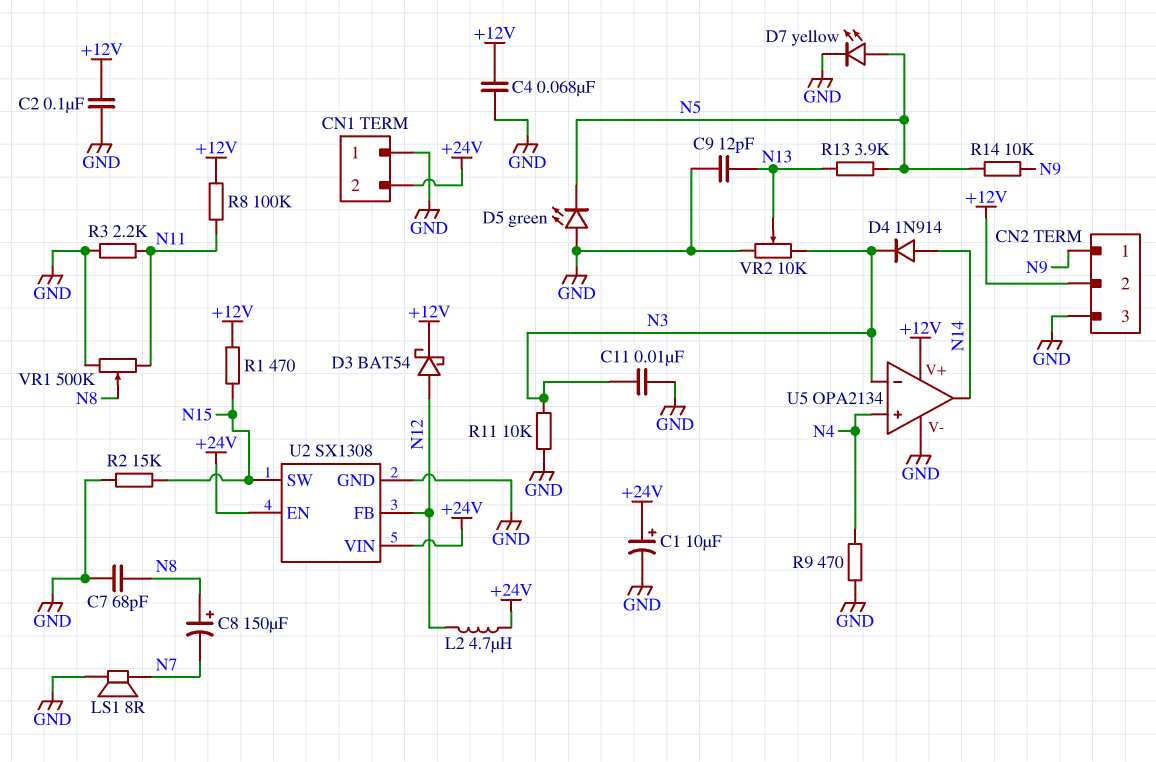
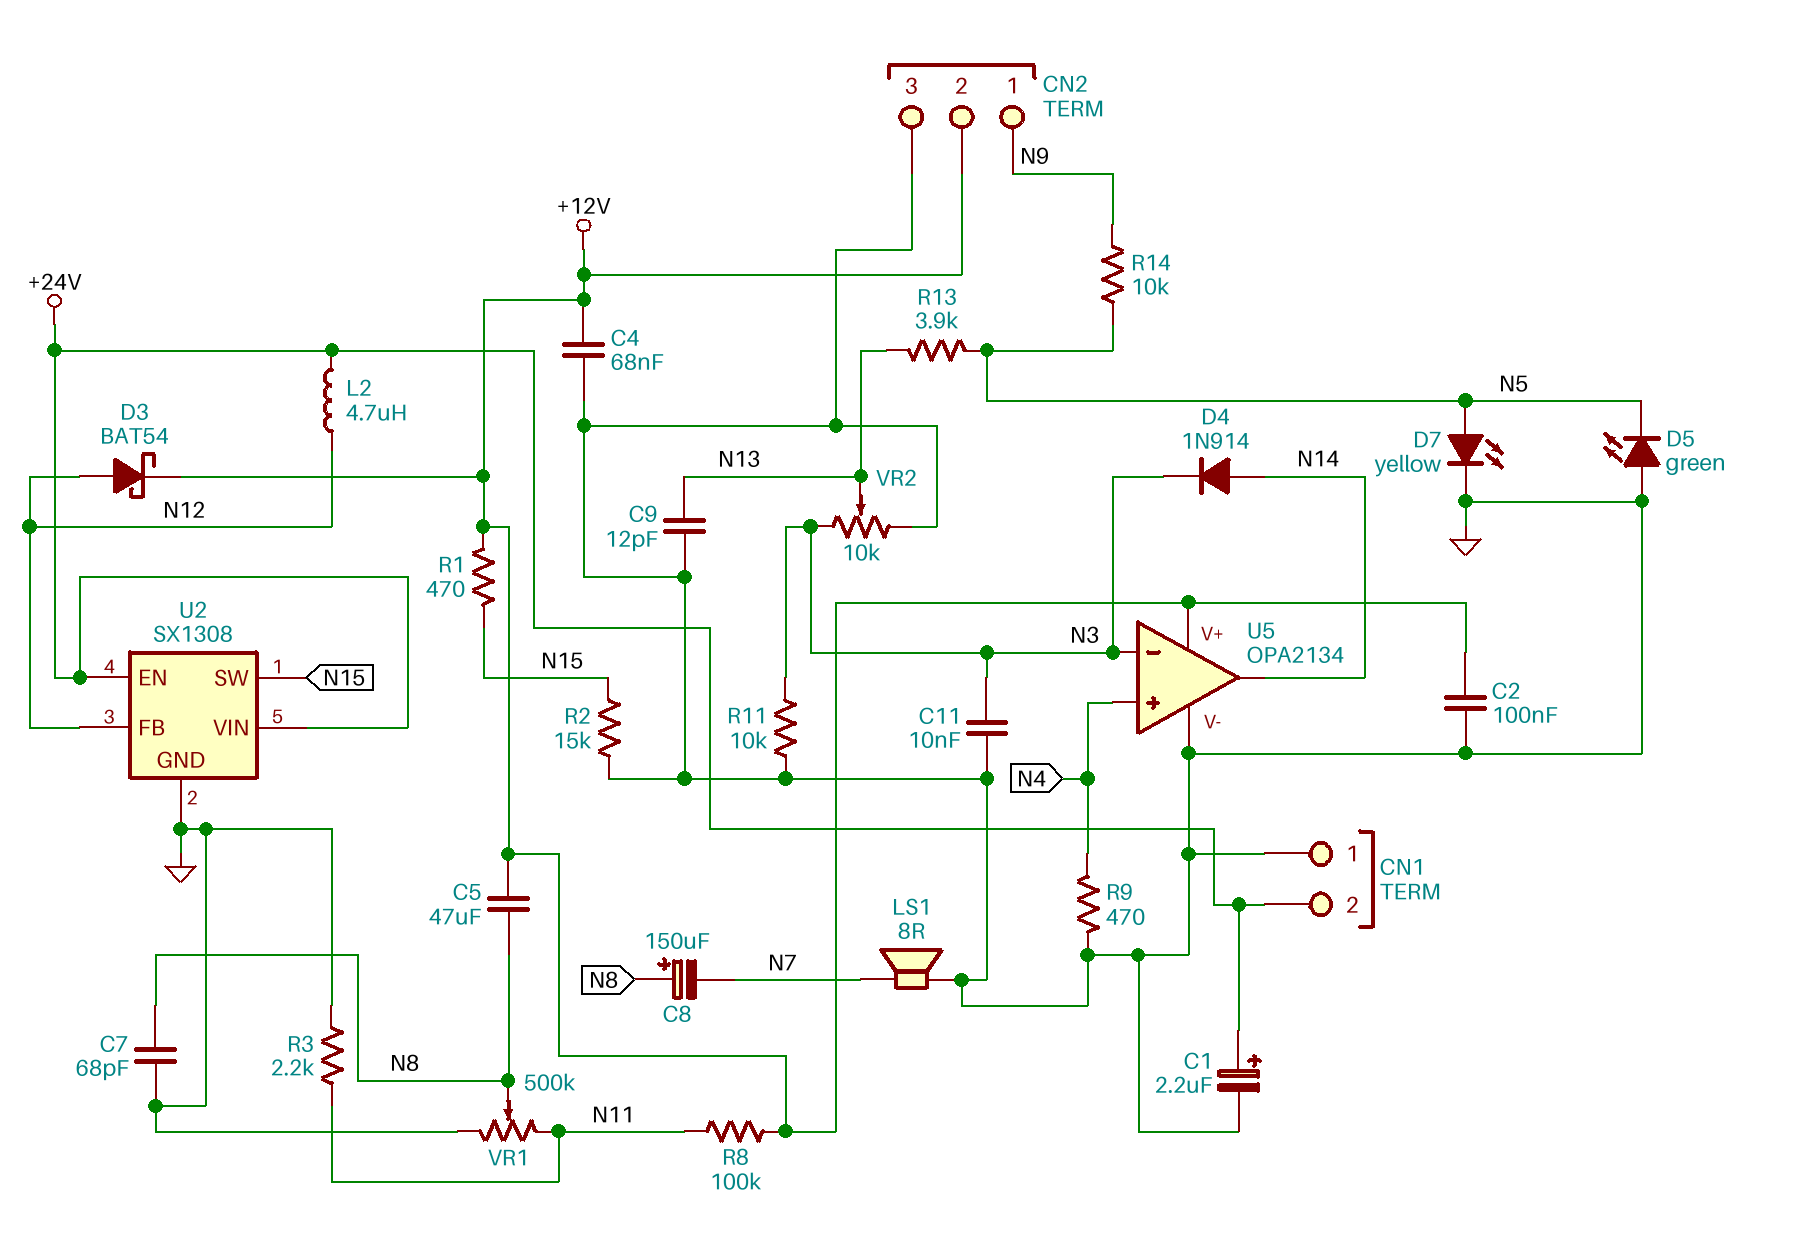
C1: 10uF (plus +24V, minus GND) -> 2.2uF (plus +24V, minus GND)
C5: none -> 47uF (+12V, N8)

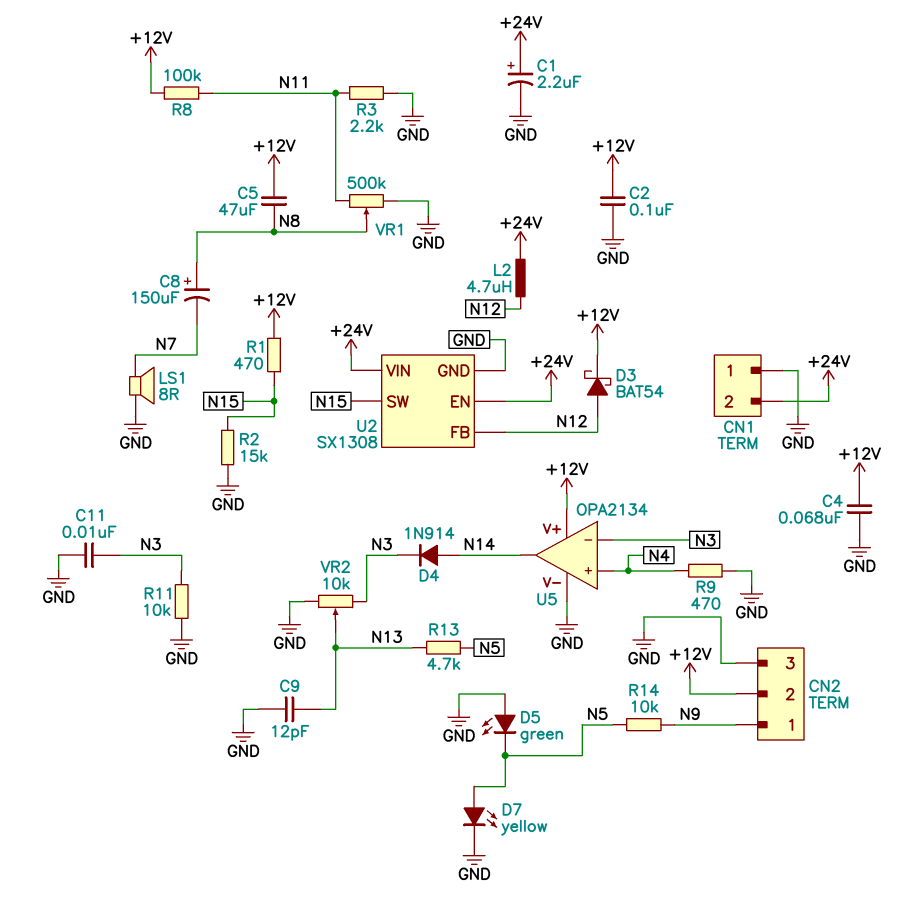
C7: 68pF (GND, N8) -> none
R13: 3.9k (N5, N13) -> 4.7k (N5, N13)

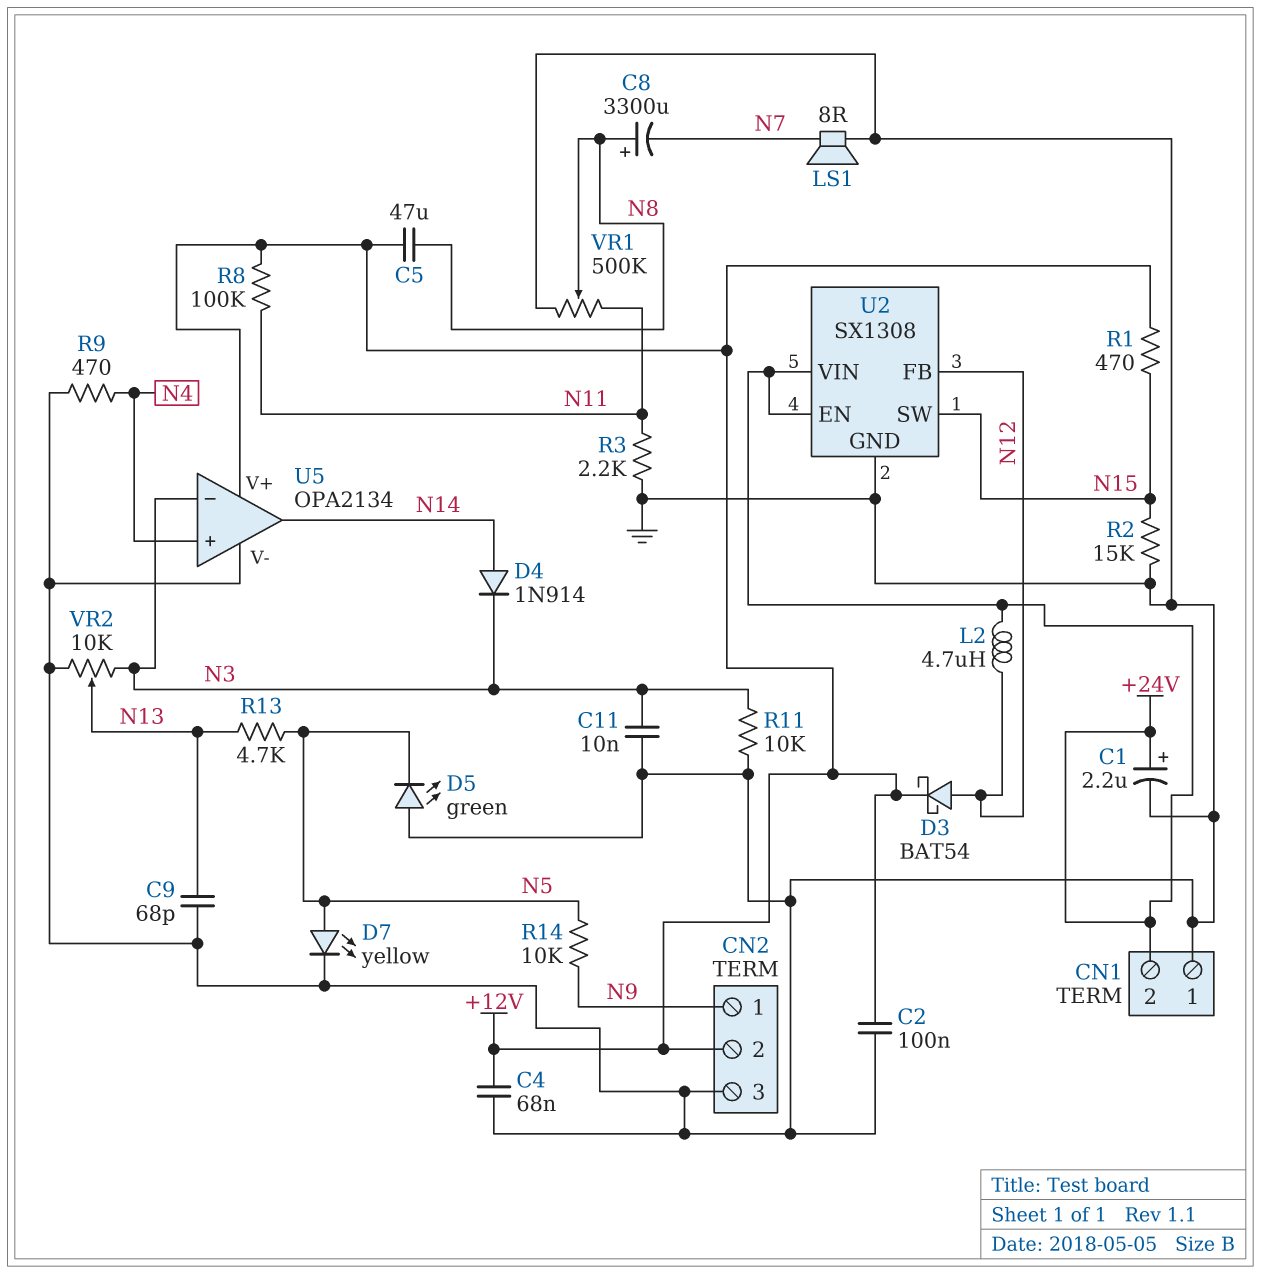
C8: 150uF (plus N8, minus N7) -> 3300uF (plus N8, minus N7)
C9: 12pF (GND, N13) -> 68pF (GND, N13)

